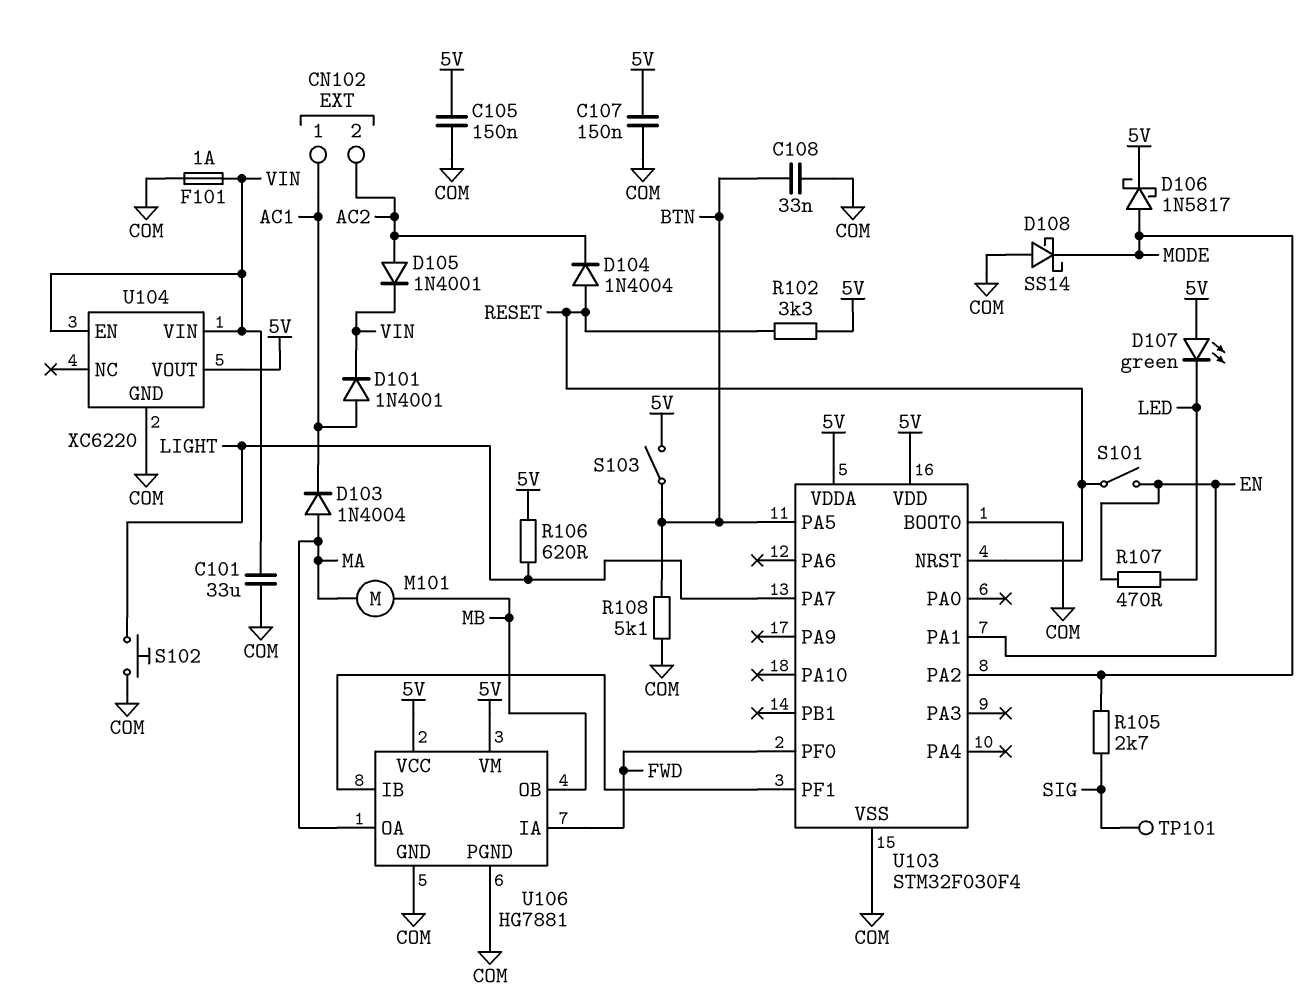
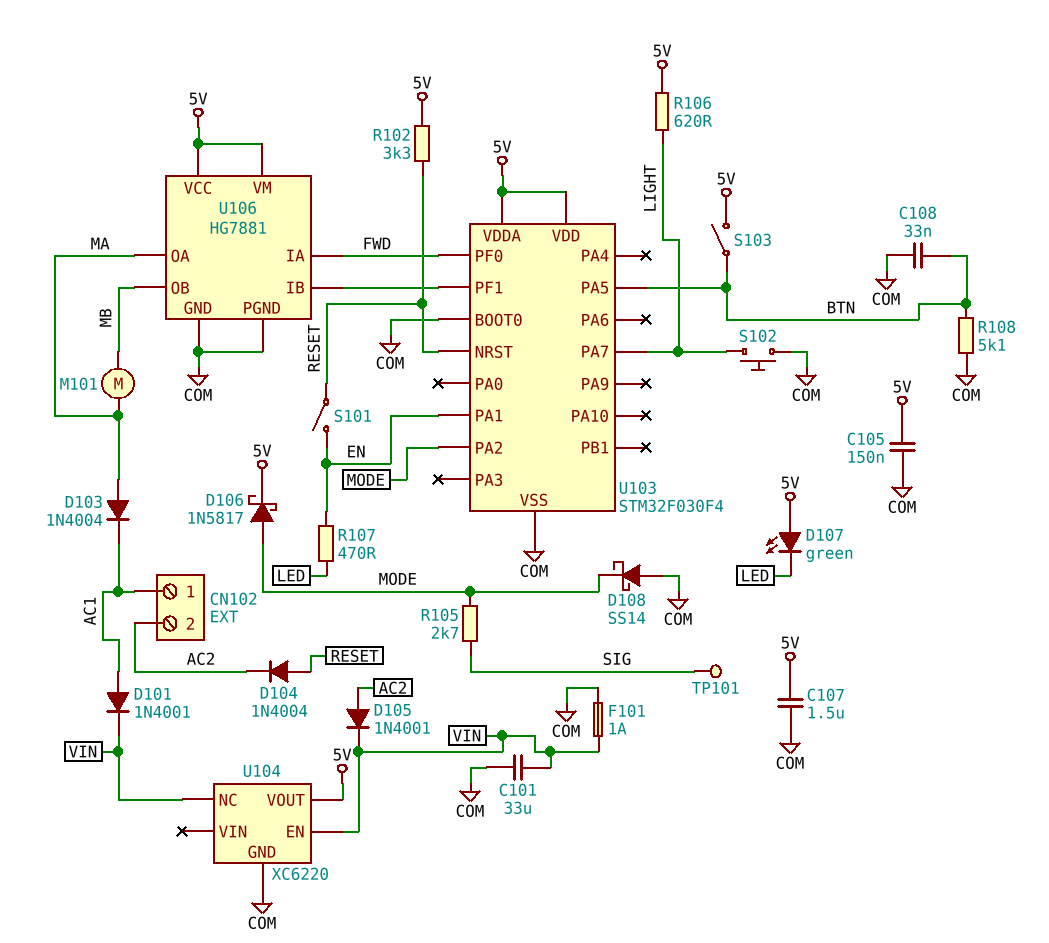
C107: 150nF (5V, COM) -> 1.5uF (5V, COM)
U104 pin NC: none -> VIN
U104 pin VIN: VIN -> none

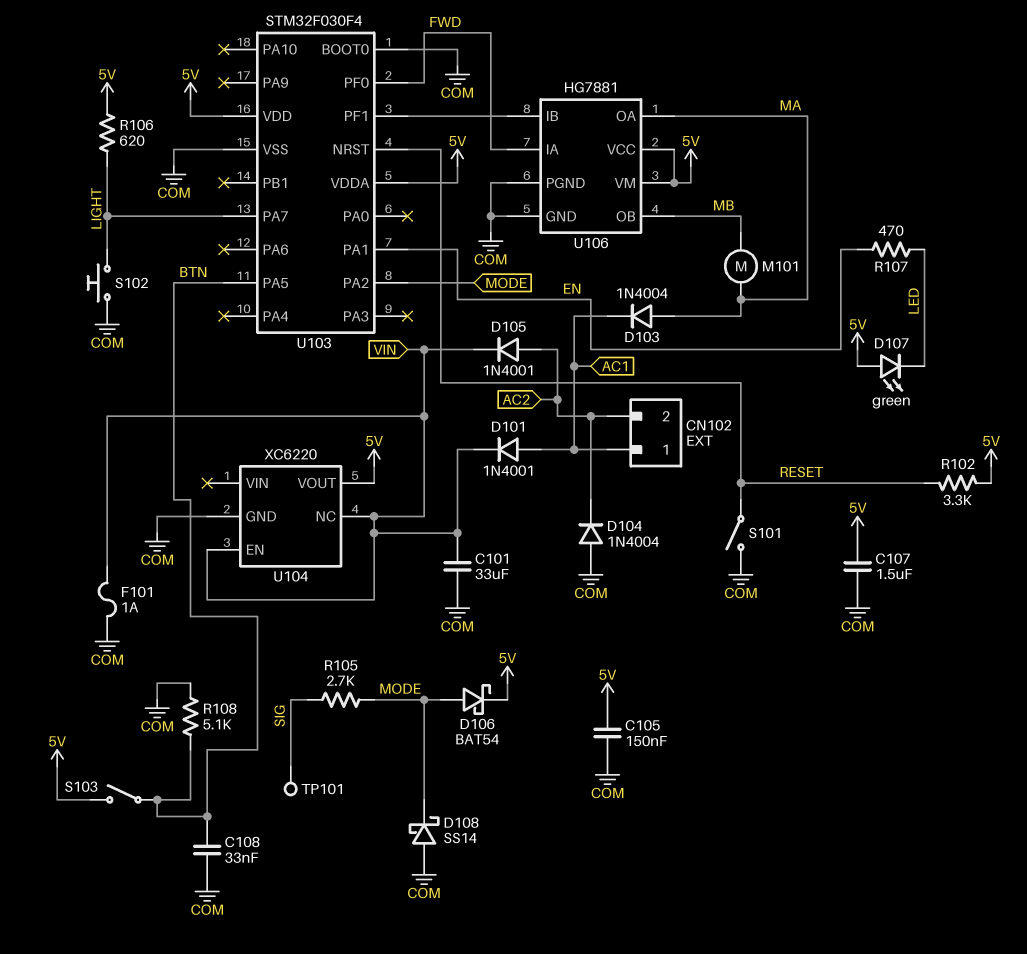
D104: diode 1N4004 (A RESET, K AC2) -> diode 1N4004 (A COM, K AC2)
D106: schottky 1N5817 (A MODE, K 5V) -> schottky BAT54 (A MODE, K 5V)
S101: switch (EN, RESET) -> switch (COM, RESET)

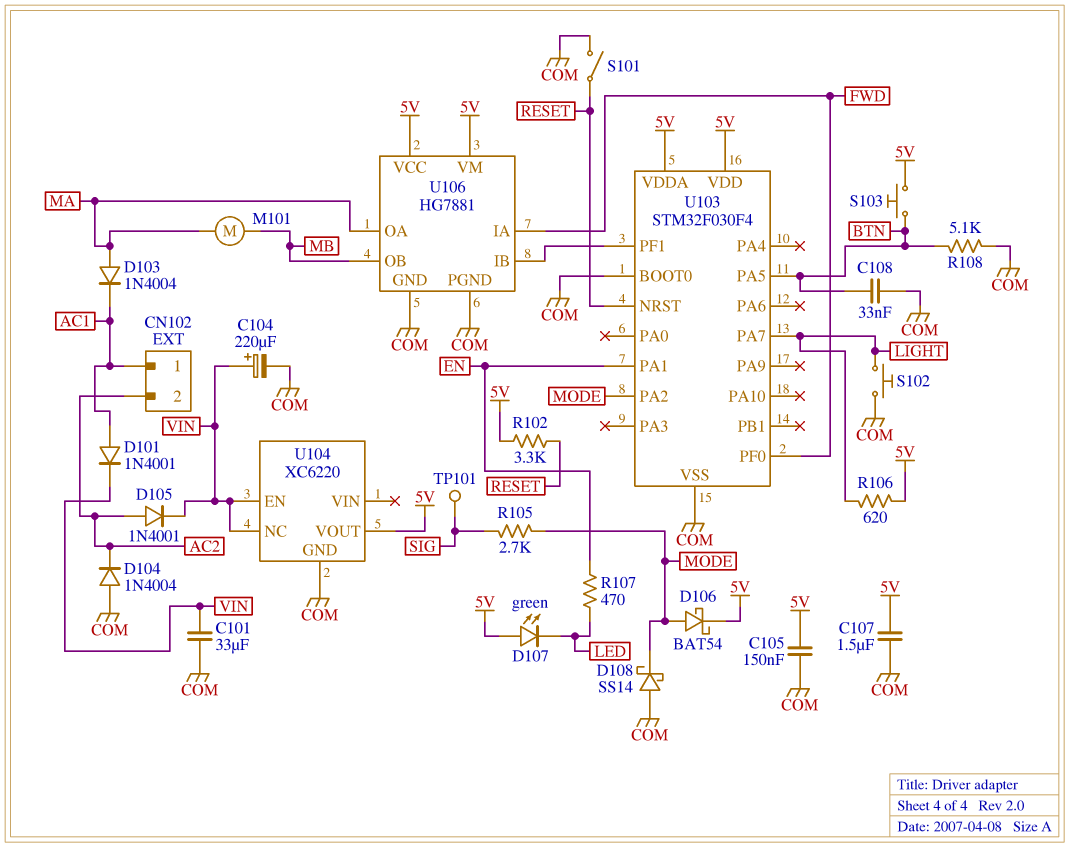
C104: none -> 220uF (plus VIN, minus COM)
F101: 1A (COM, VIN) -> none
S103: switch (5V, BTN) -> button (5V, BTN)

